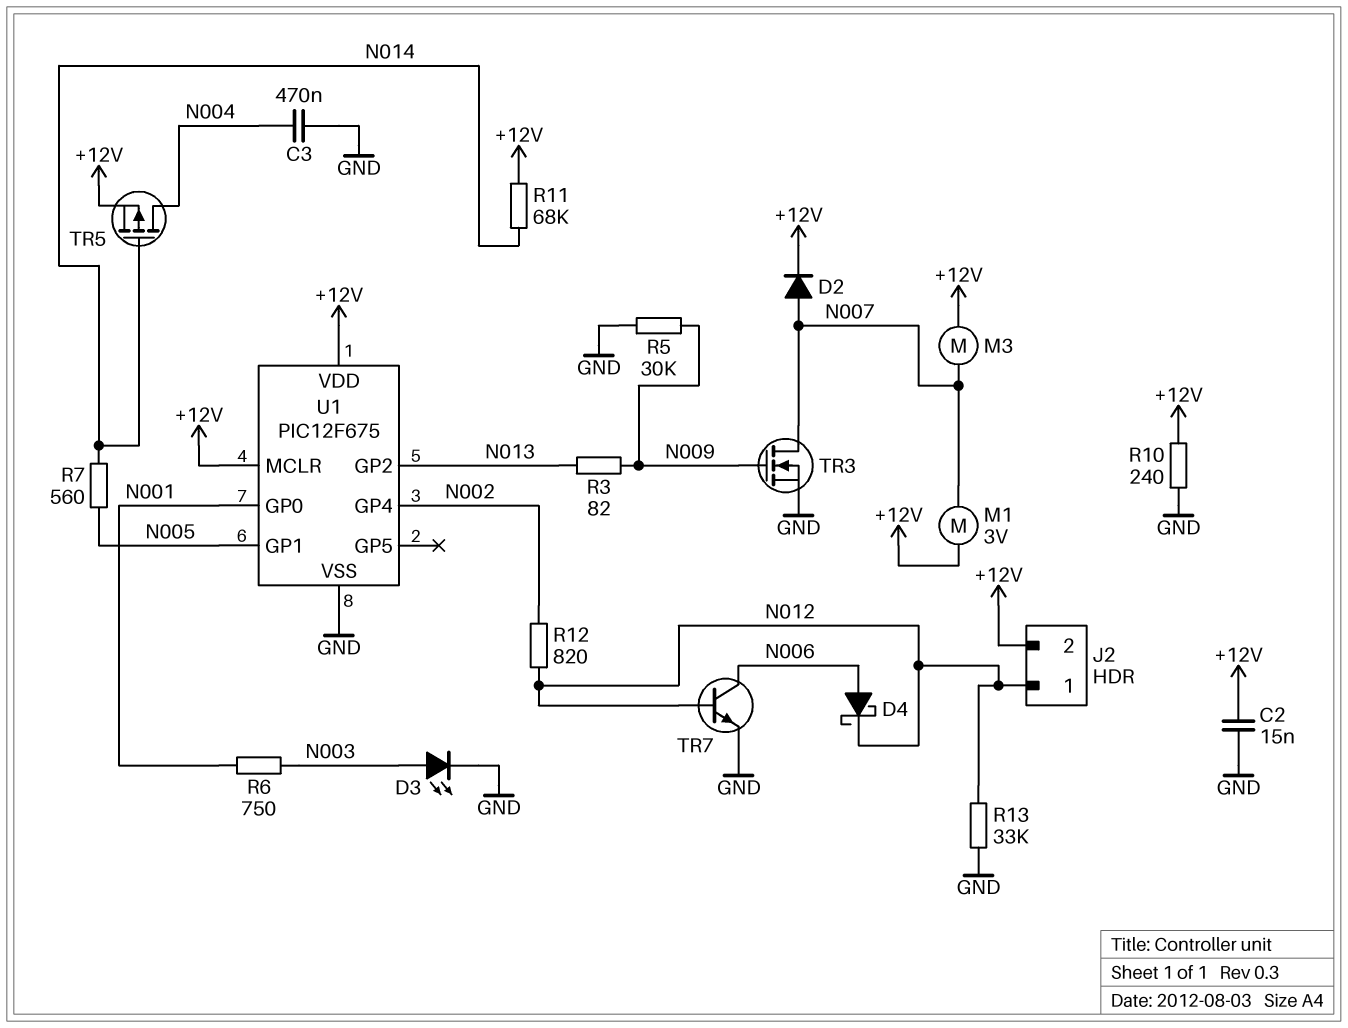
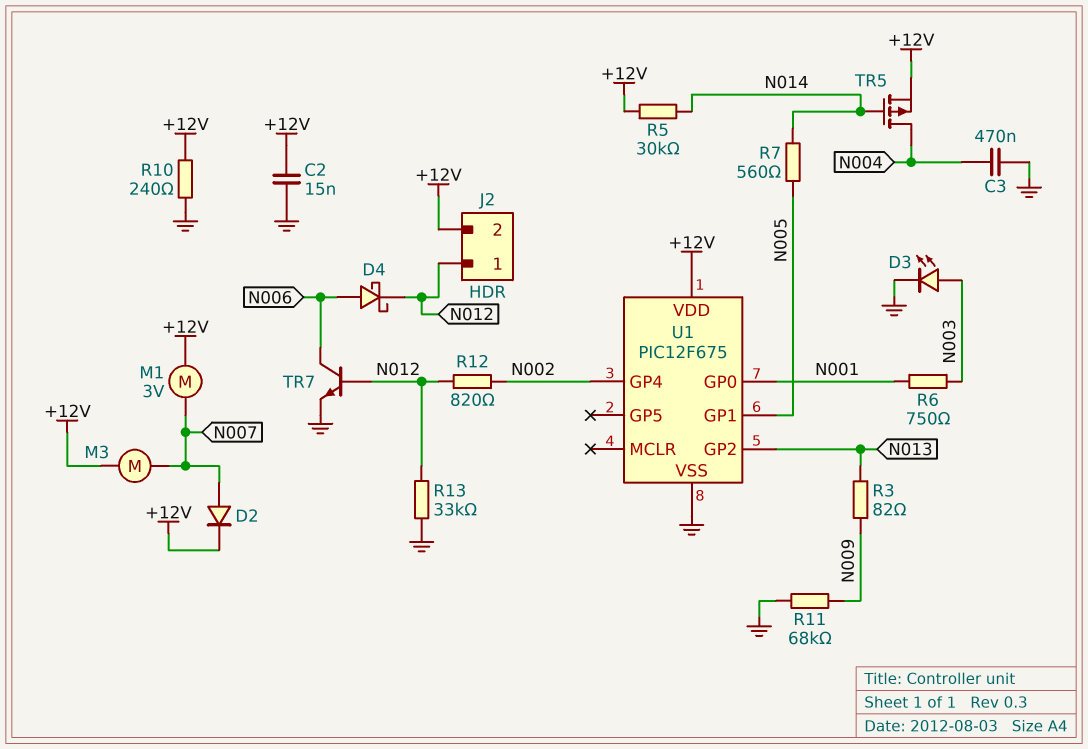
R5: 30k (GND, N009) -> 30k (+12V, N014)
R11: 68k (+12V, N014) -> 68k (GND, N009)
TR3: NMOS (G N009, D N007, S GND) -> none
U1 pin MCLR: +12V -> none

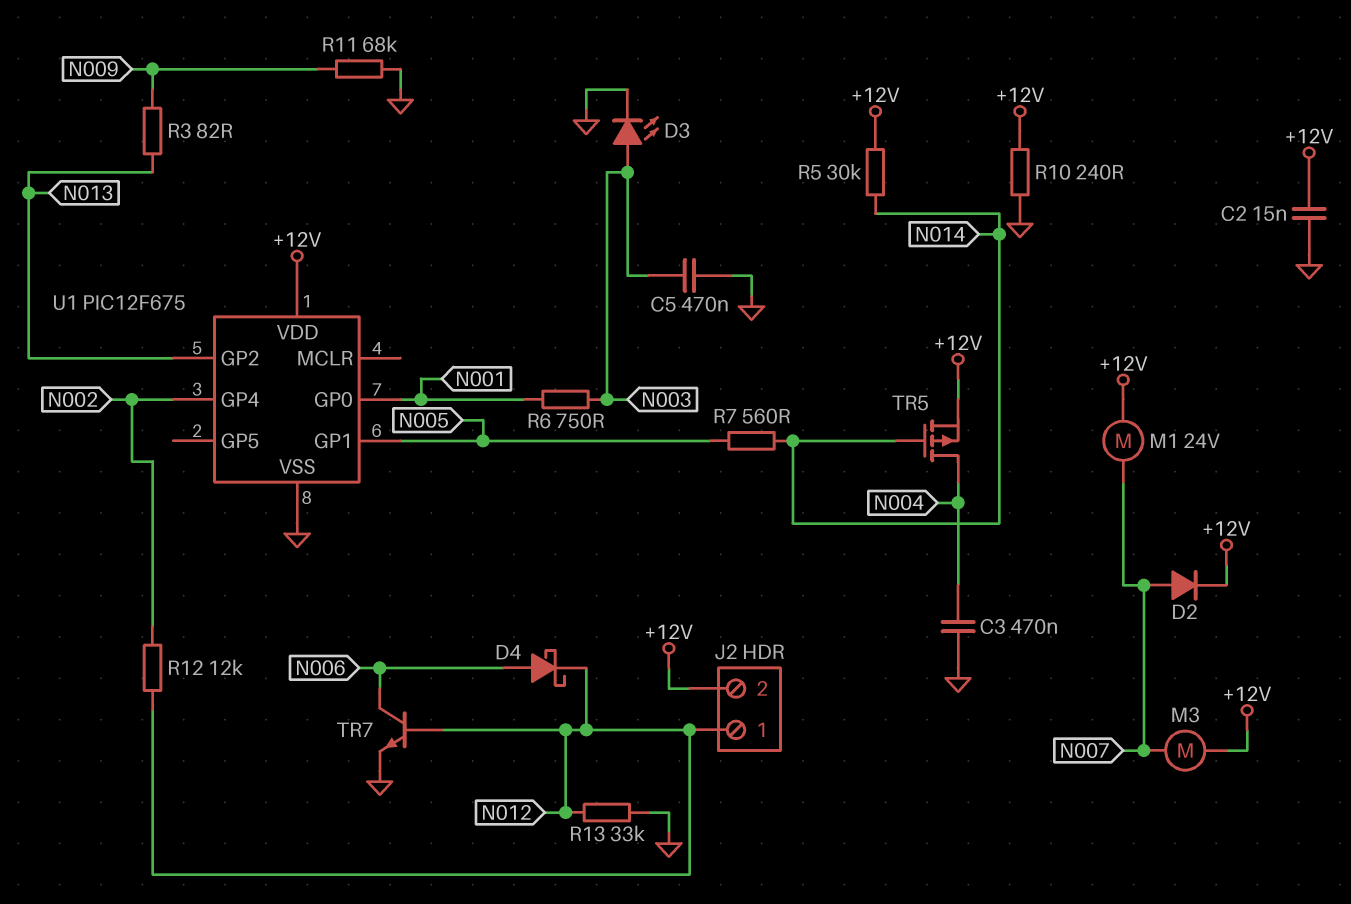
C5: none -> 470nF (GND, N003)
M1: motor 3V (+12V, N007) -> motor 24V (+12V, N007)
R12: 820 (N002, N012) -> 12k (N002, N012)

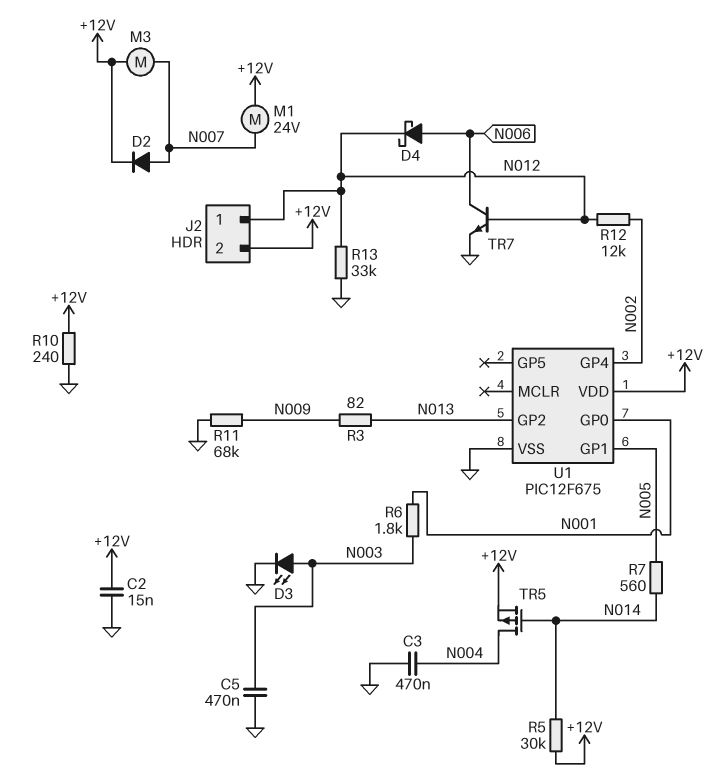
R6: 750 (N001, N003) -> 1.8k (N001, N003)

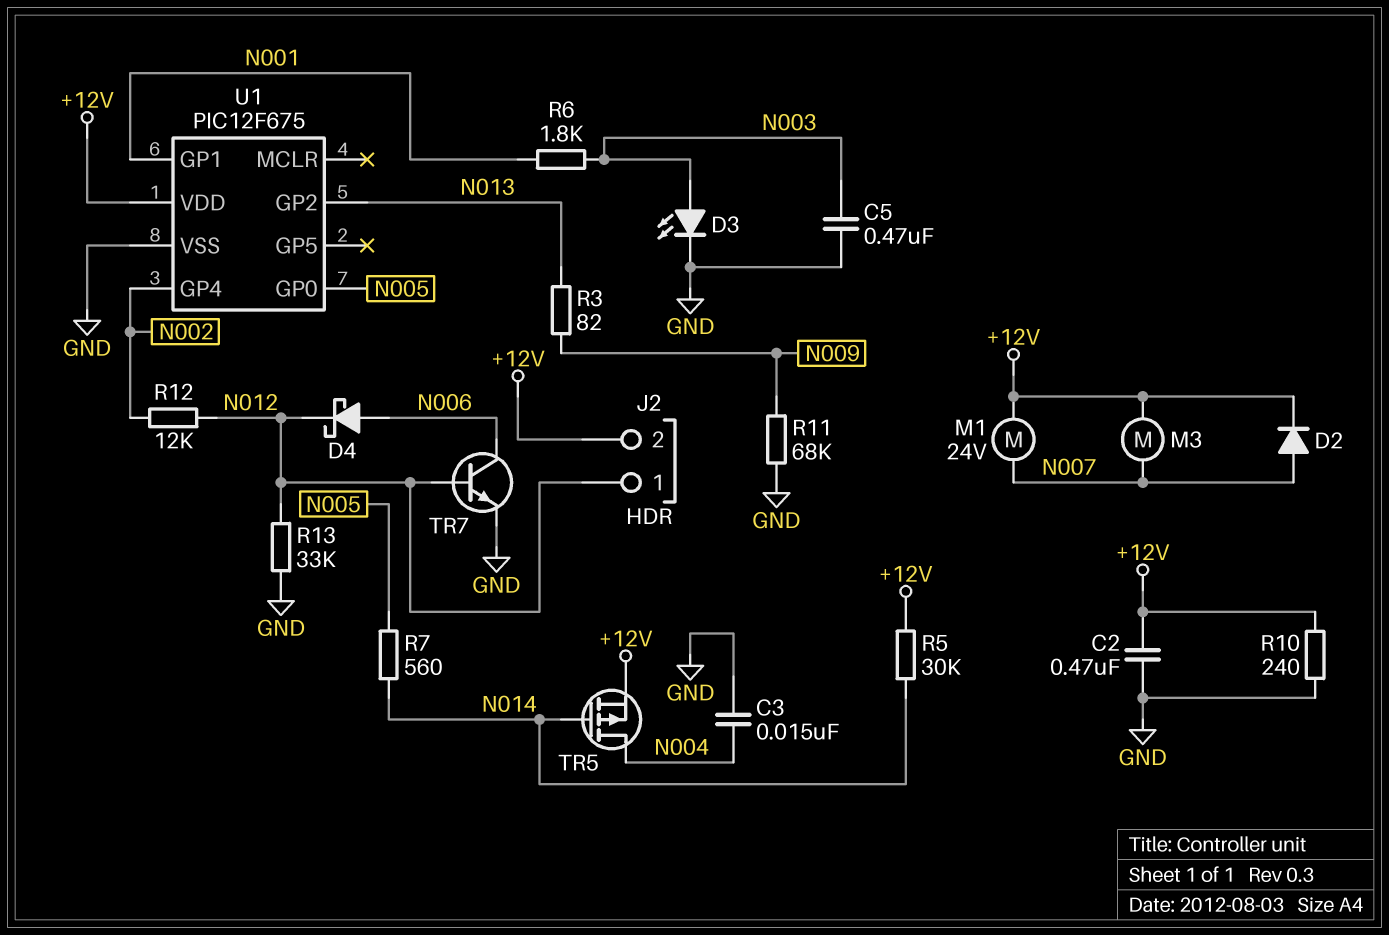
C2: 15nF (+12V, GND) -> 470nF (+12V, GND)
C3: 470nF (GND, N004) -> 15nF (GND, N004)
U1 pin GP0: N001 -> N005
U1 pin GP1: N005 -> N001

